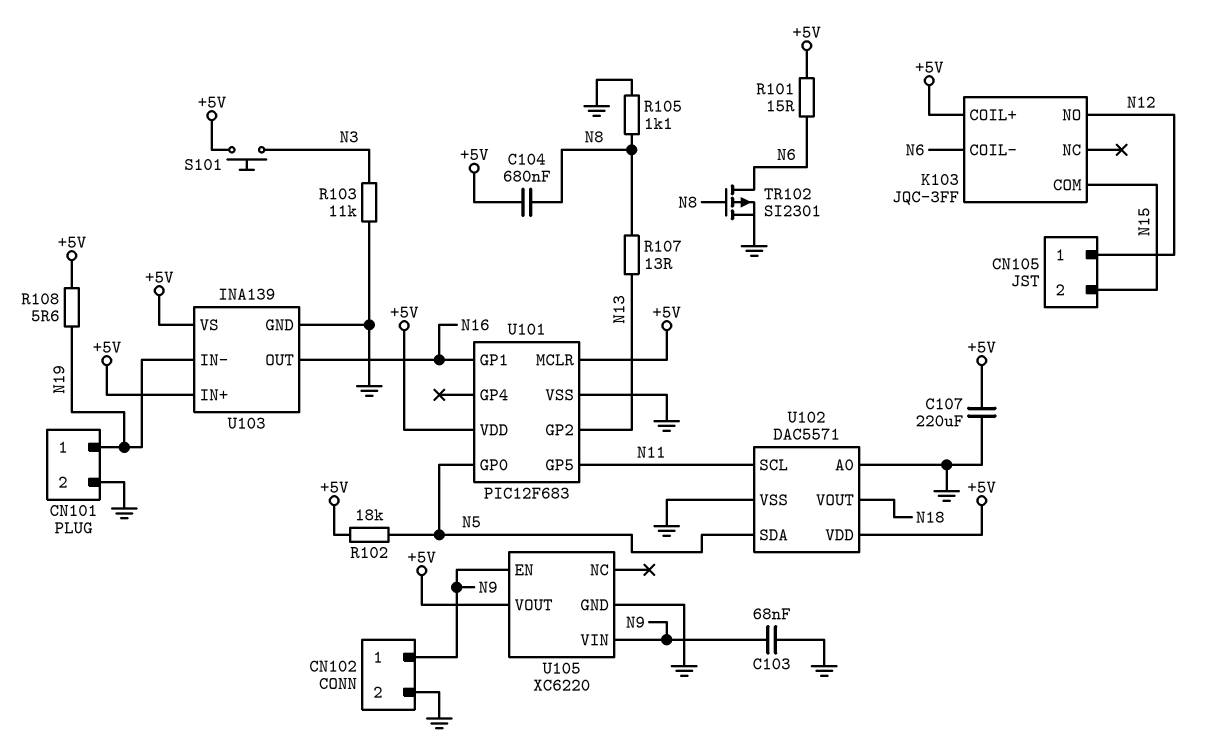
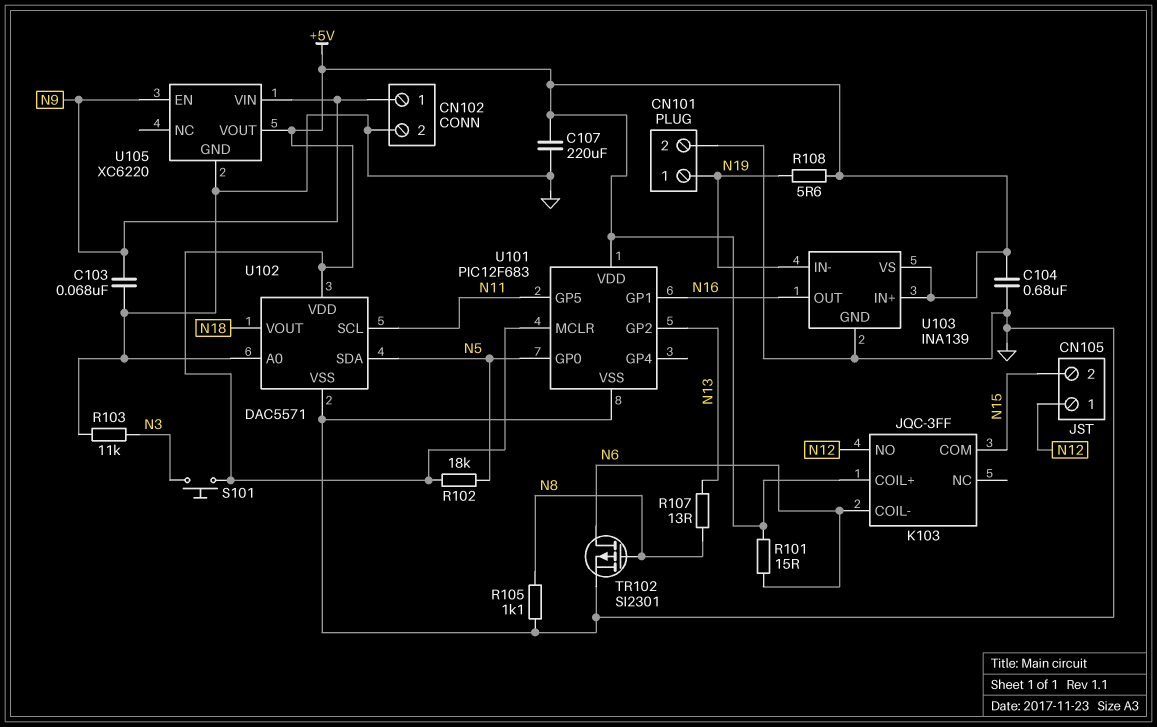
C104: 680nF (+5V, N8) -> 680nF (+5V, GND)

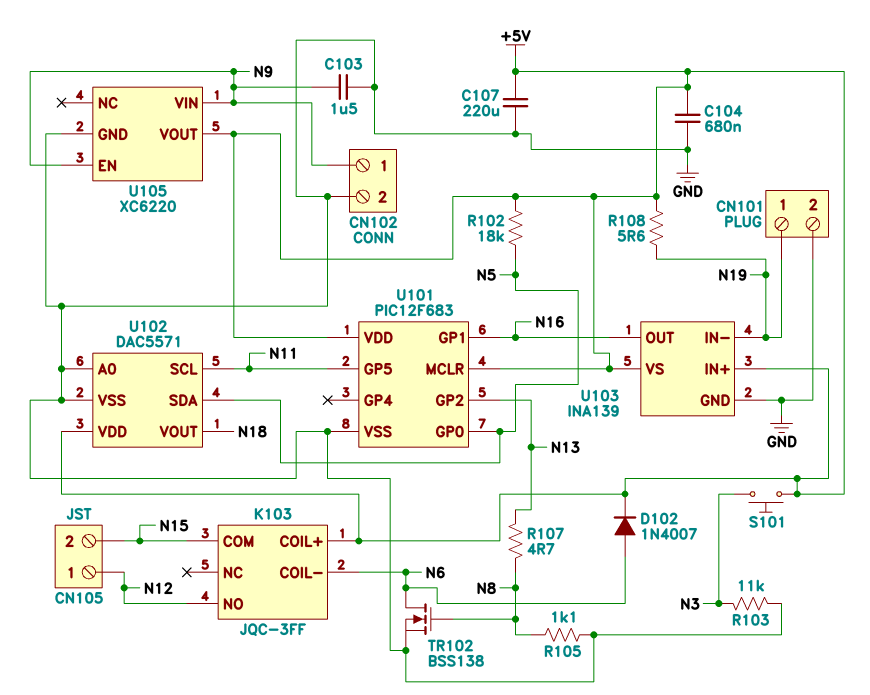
C103: 68nF (GND, N9) -> 1.5uF (GND, N9)
D102: none -> diode 1N4007 (A N6, K +5V)
R101: 15 (+5V, N6) -> none
R107: 13 (N8, N13) -> 4.7 (N8, N13)
TR102: PMOS SI2301 (G N8, D N6, S GND) -> NMOS BSS138 (G N8, D N6, S GND)

